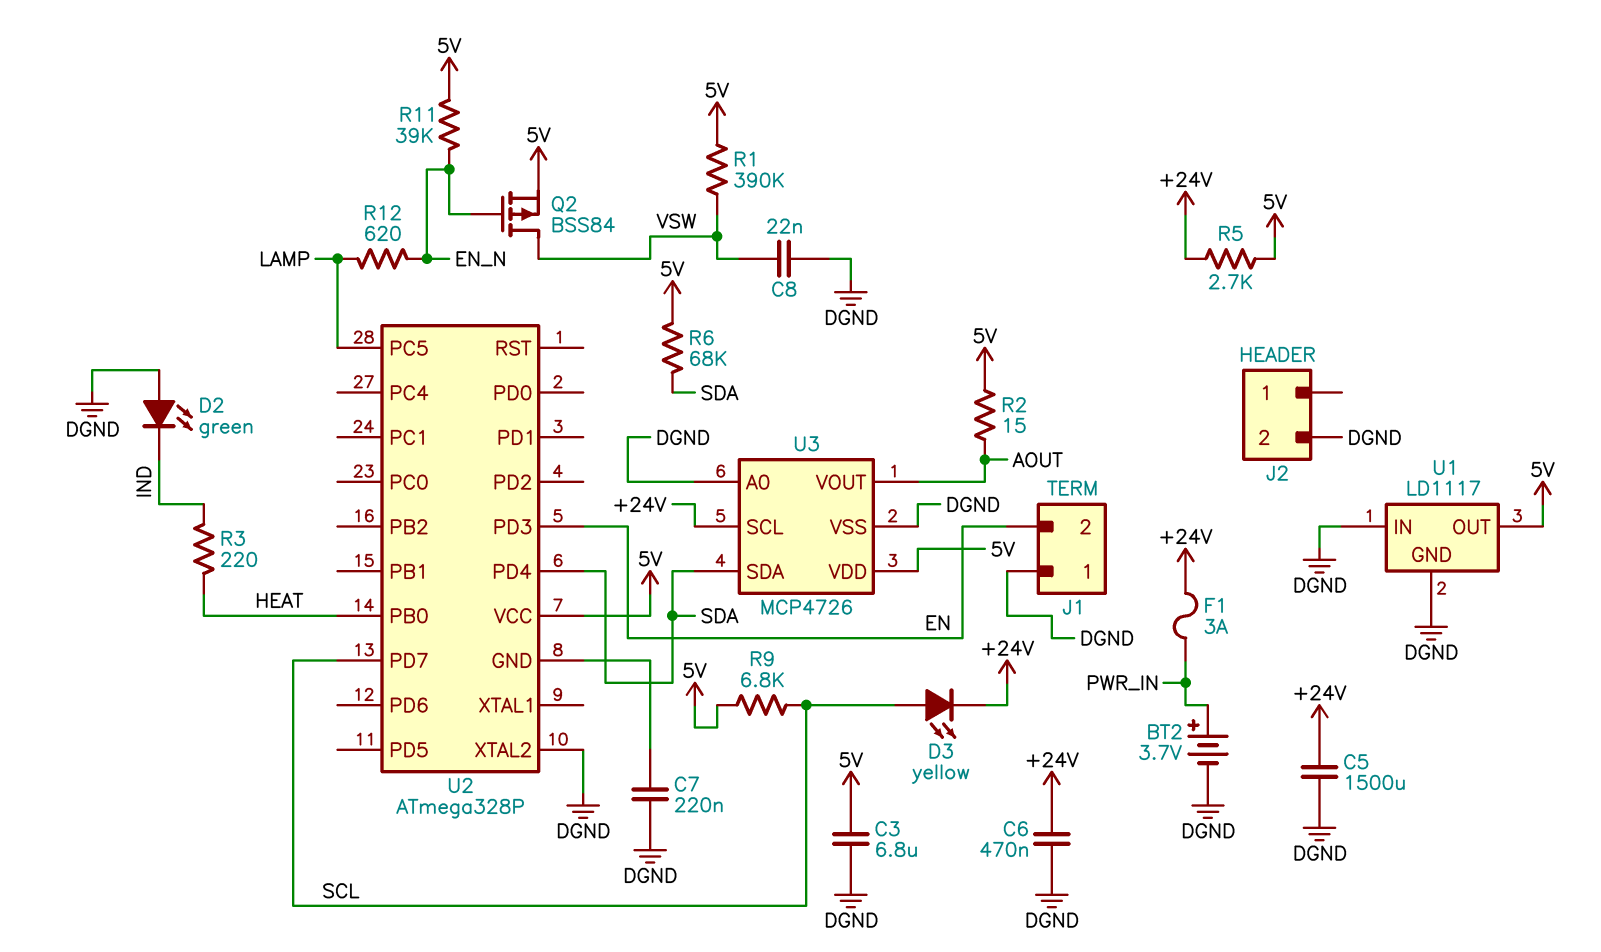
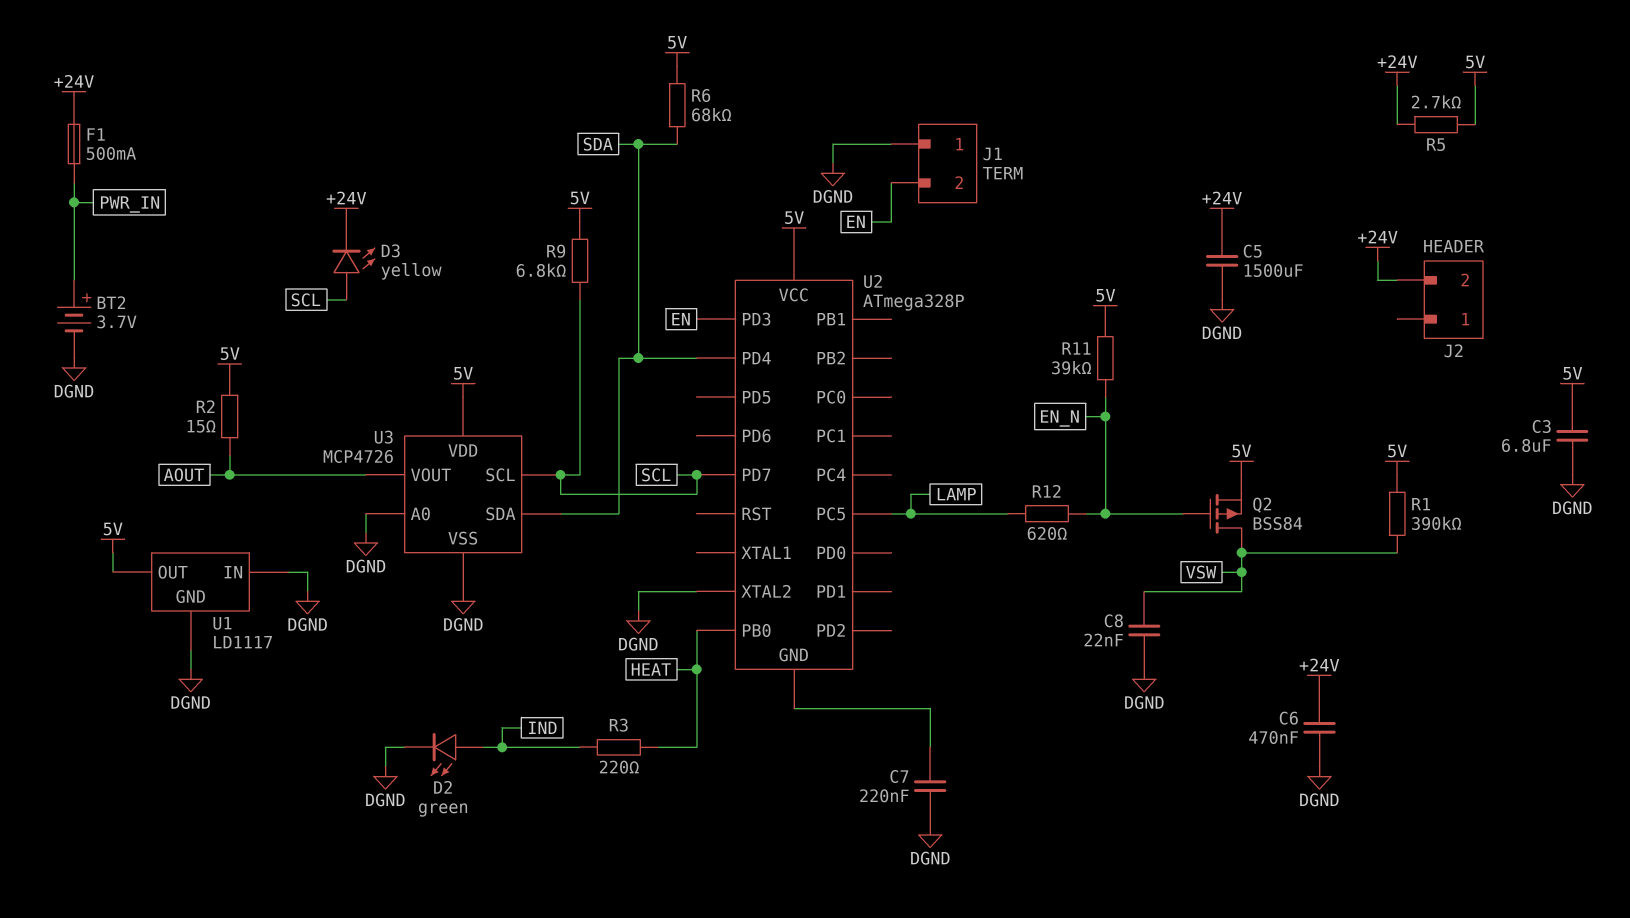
D2: LED green (A DGND, K IND) -> LED green (A IND, K DGND)
F1: 3A (+24V, PWR_IN) -> 500mA (+24V, PWR_IN)
J2 pin 2: DGND -> +24V
U3 pin SCL: +24V -> SCL

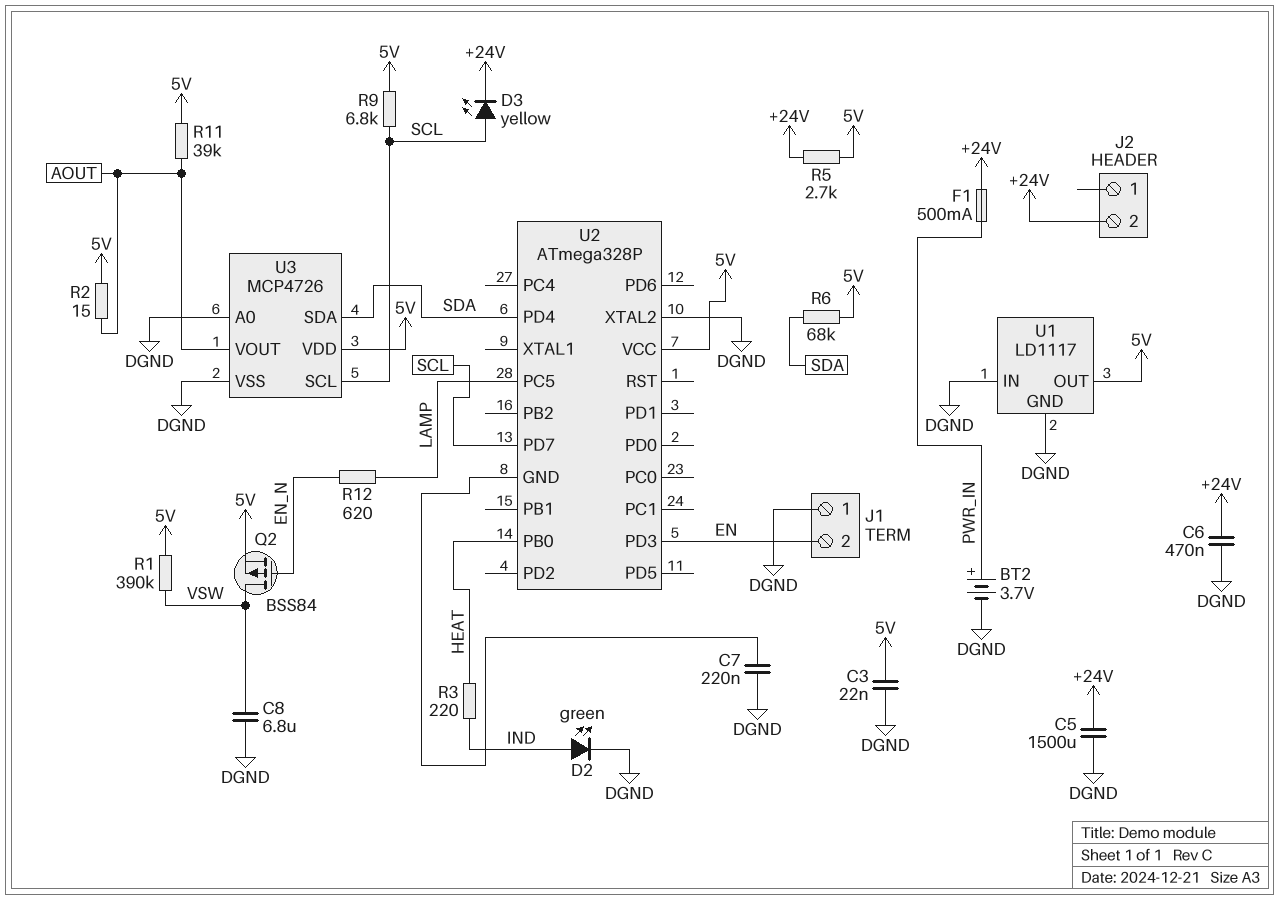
C3: 6.8uF (5V, DGND) -> 22nF (5V, DGND)
C8: 22nF (DGND, VSW) -> 6.8uF (DGND, VSW)
R11: 39k (5V, EN_N) -> 39k (5V, AOUT)

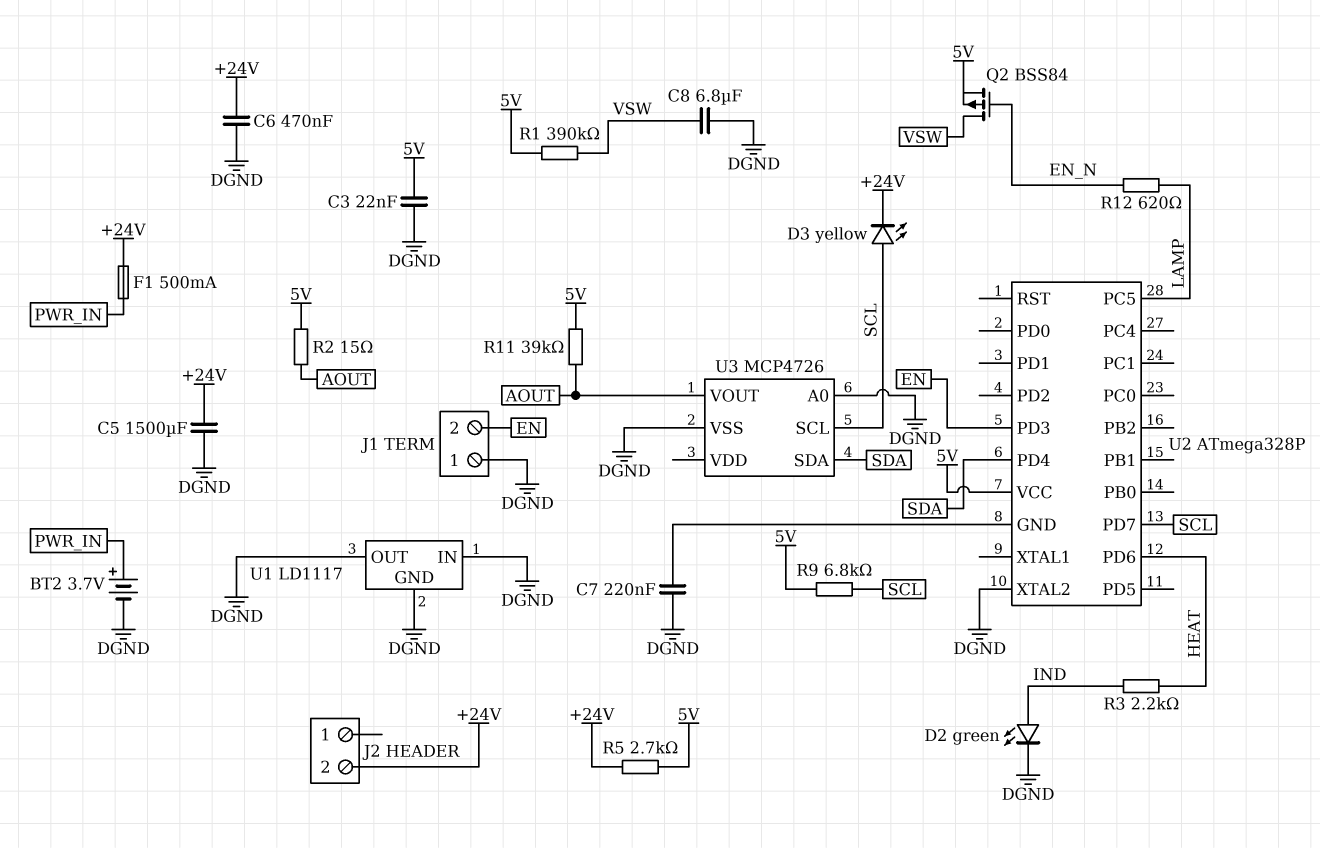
R3: 220 (HEAT, IND) -> 2.2k (HEAT, IND)
R6: 68k (5V, SDA) -> none
U1 pin OUT: 5V -> DGND
U2 pin PB0: HEAT -> none
U2 pin PD6: none -> HEAT
U3 pin VDD: 5V -> none

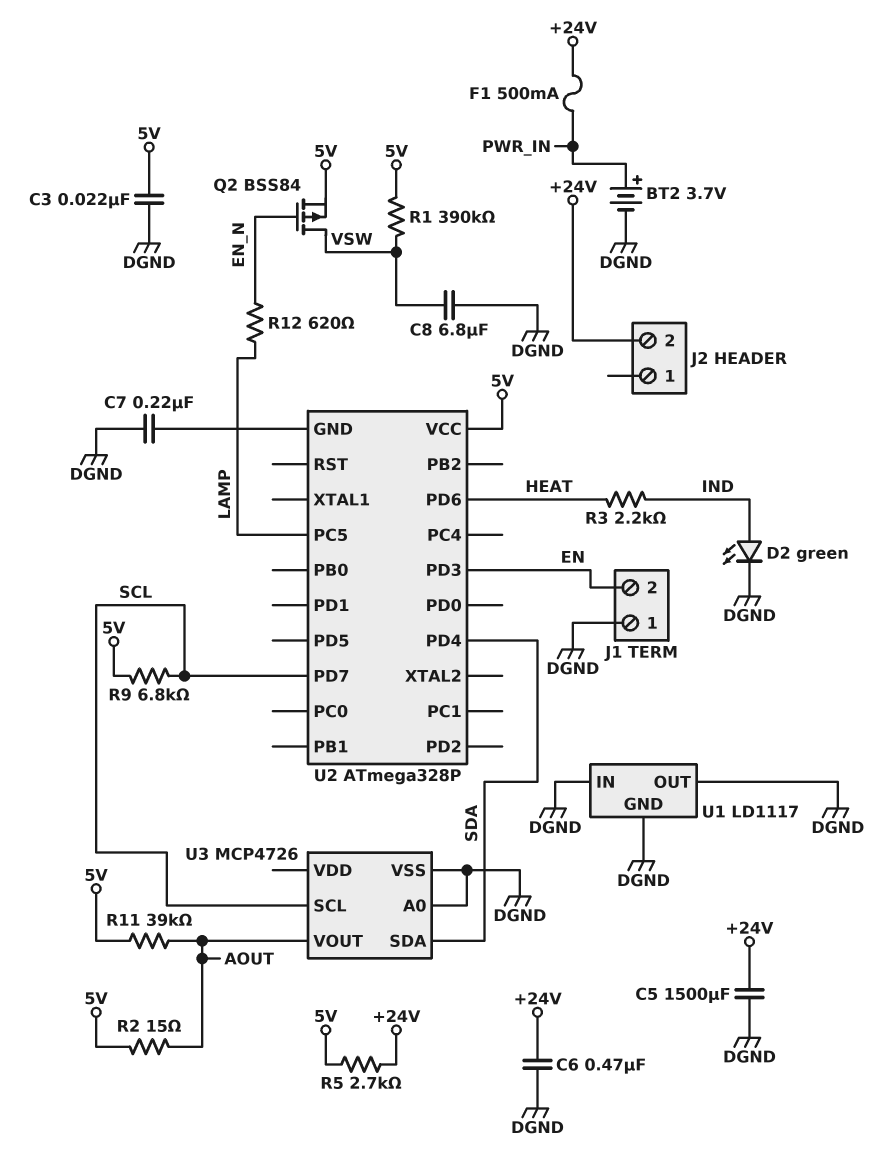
D3: LED yellow (A SCL, K +24V) -> none
U2 pin XTAL2: DGND -> none

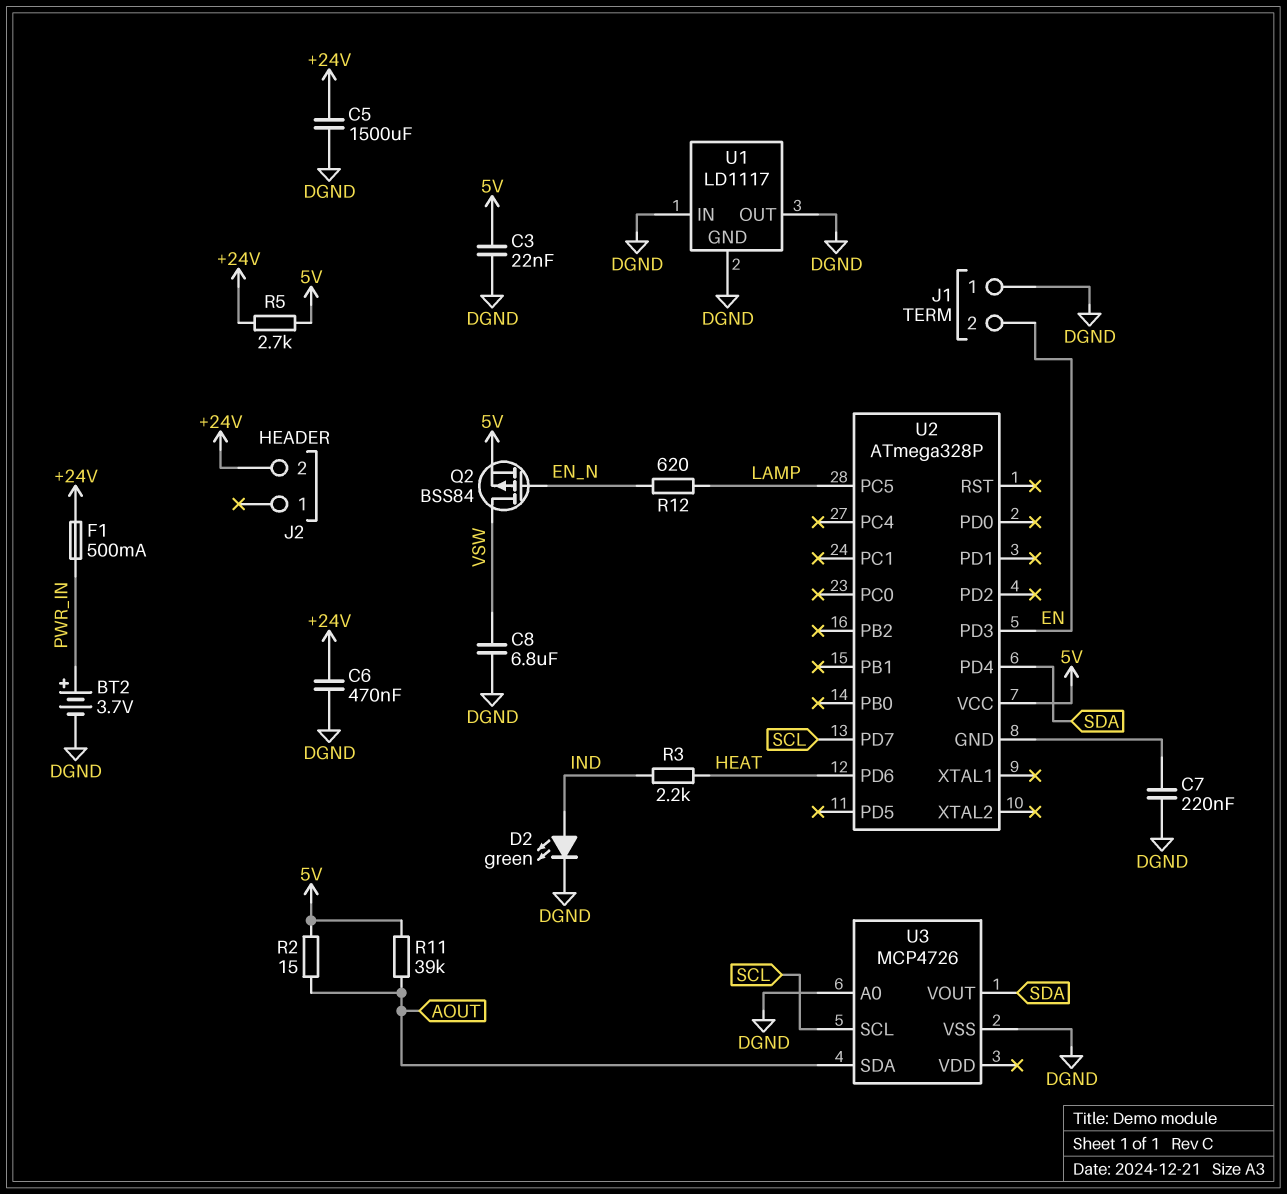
R1: 390k (5V, VSW) -> none
R9: 6.8k (5V, SCL) -> none
U3 pin SDA: SDA -> AOUT
U3 pin VOUT: AOUT -> SDA

